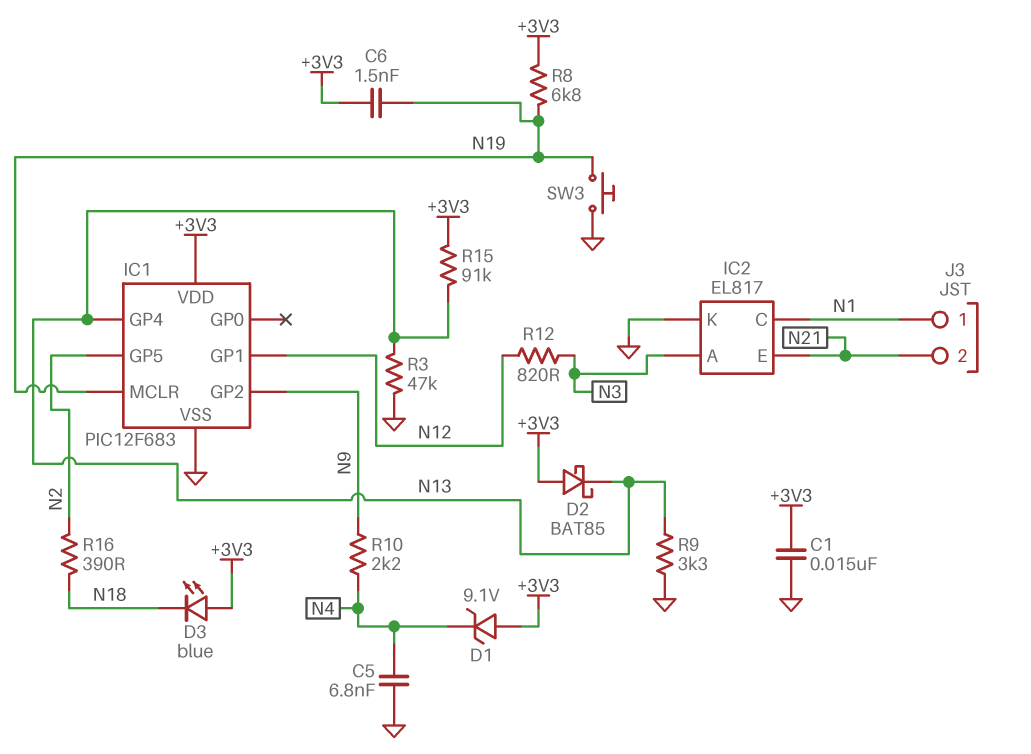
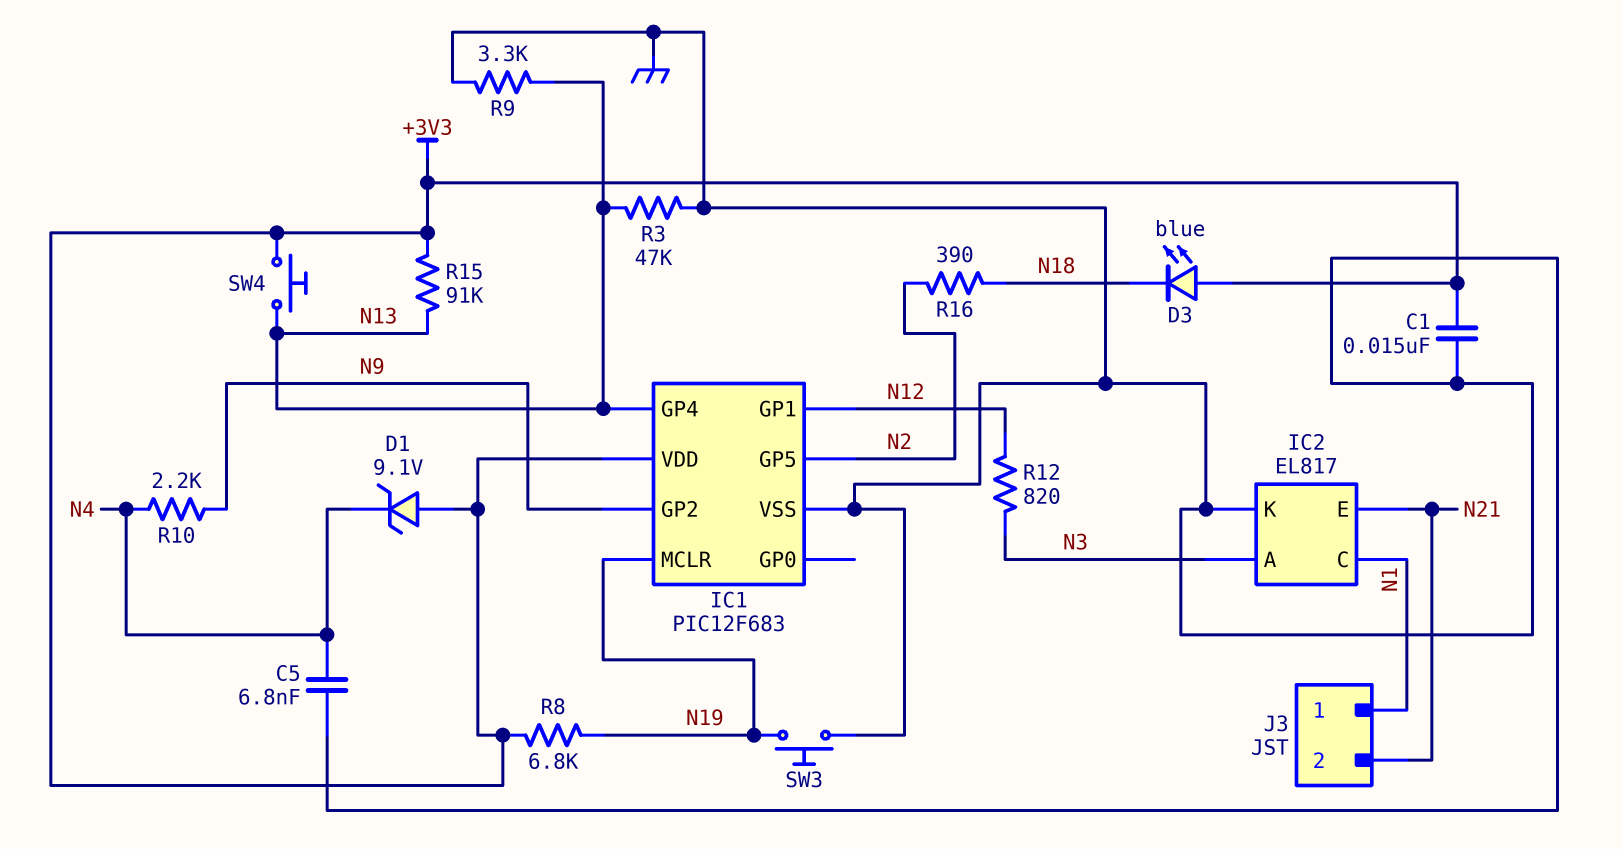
C6: 1.5nF (+3V3, N19) -> none
D2: schottky BAT85 (A +3V3, K N13) -> none
SW4: none -> button (+3V3, N13)

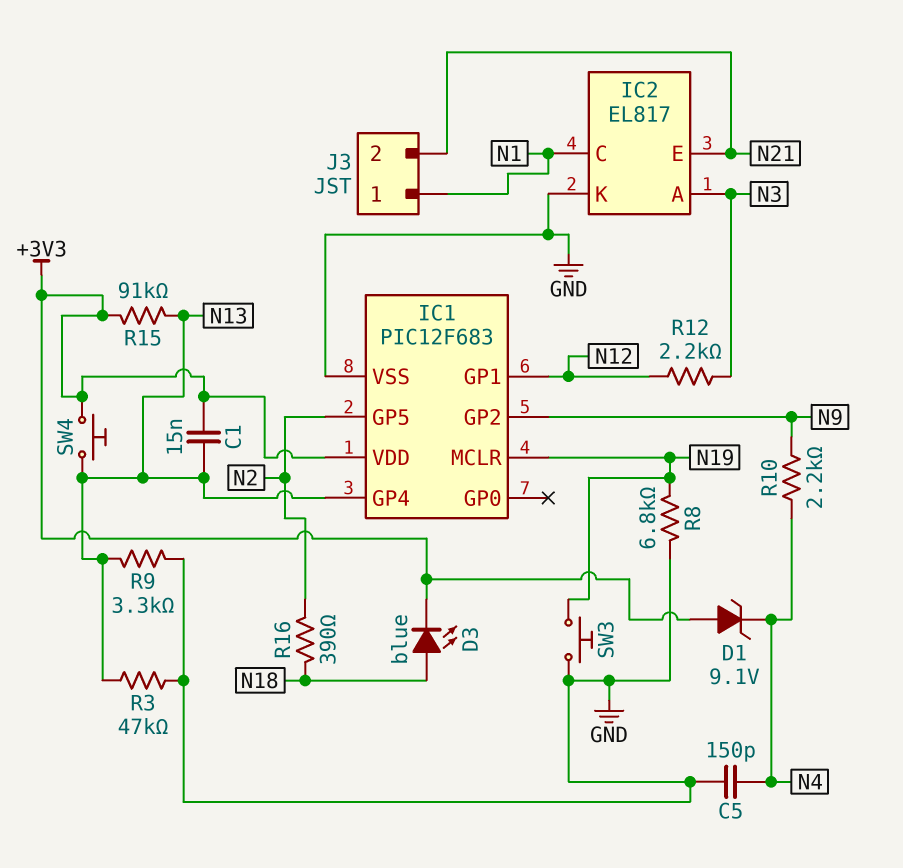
C1: 15nF (+3V3, GND) -> 15nF (+3V3, N13)
C5: 6.8nF (GND, N4) -> 150pF (GND, N4)
D3: LED blue (A +3V3, K N18) -> LED blue (A N18, K +3V3)
R8: 6.8k (+3V3, N19) -> 6.8k (GND, N19)
R12: 820 (N3, N12) -> 2.2k (N3, N12)

